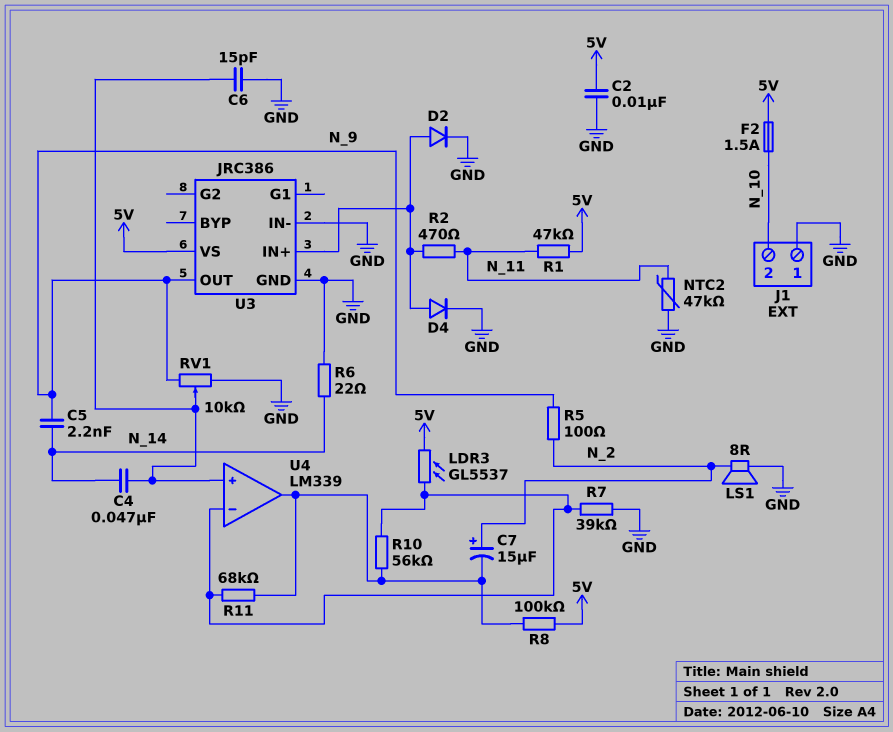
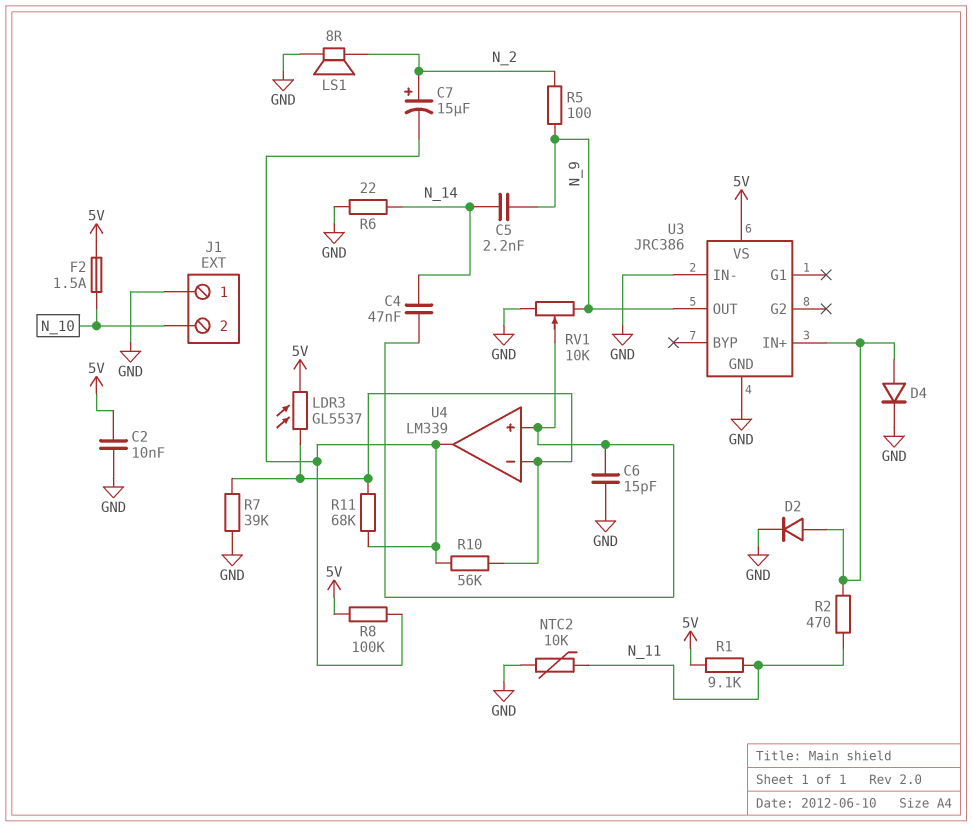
NTC2: 47k (GND, N_11) -> 10k (GND, N_11)
R1: 47k (5V, N_11) -> 9.1k (5V, N_11)

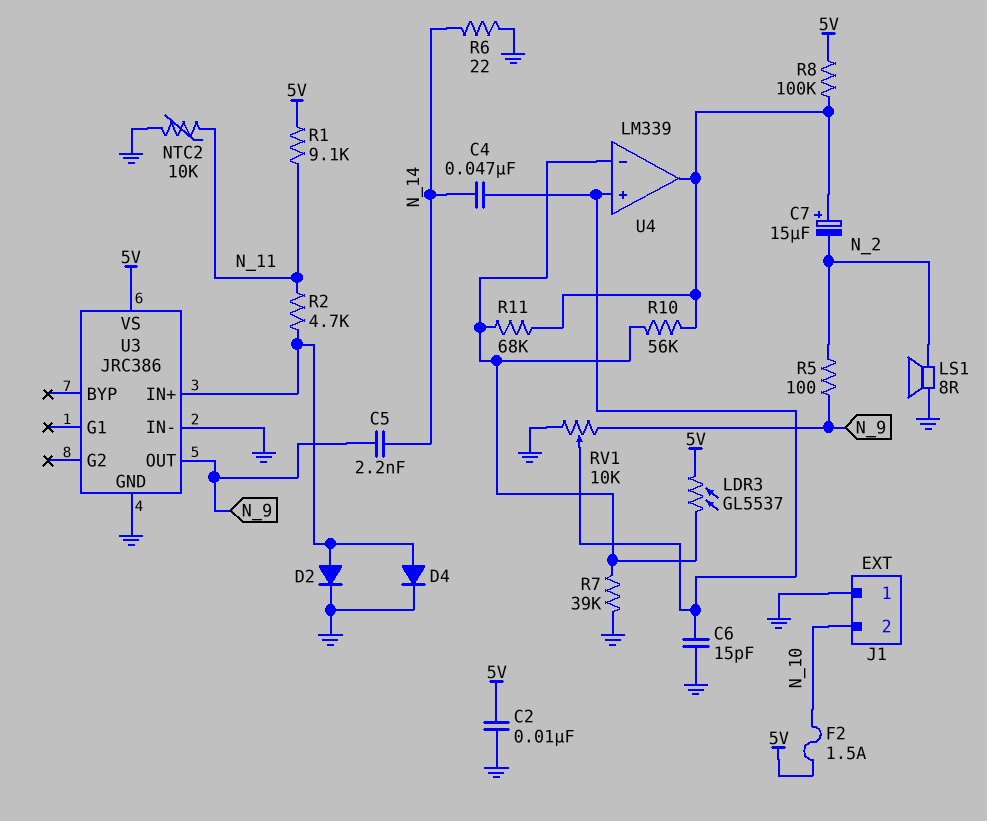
C7: 15uF (plus N_2, minus U4/out) -> 15uF (plus U4/out, minus N_2)
R2: 470 (N_11, U3/IN+) -> 4.7k (N_11, U3/IN+)

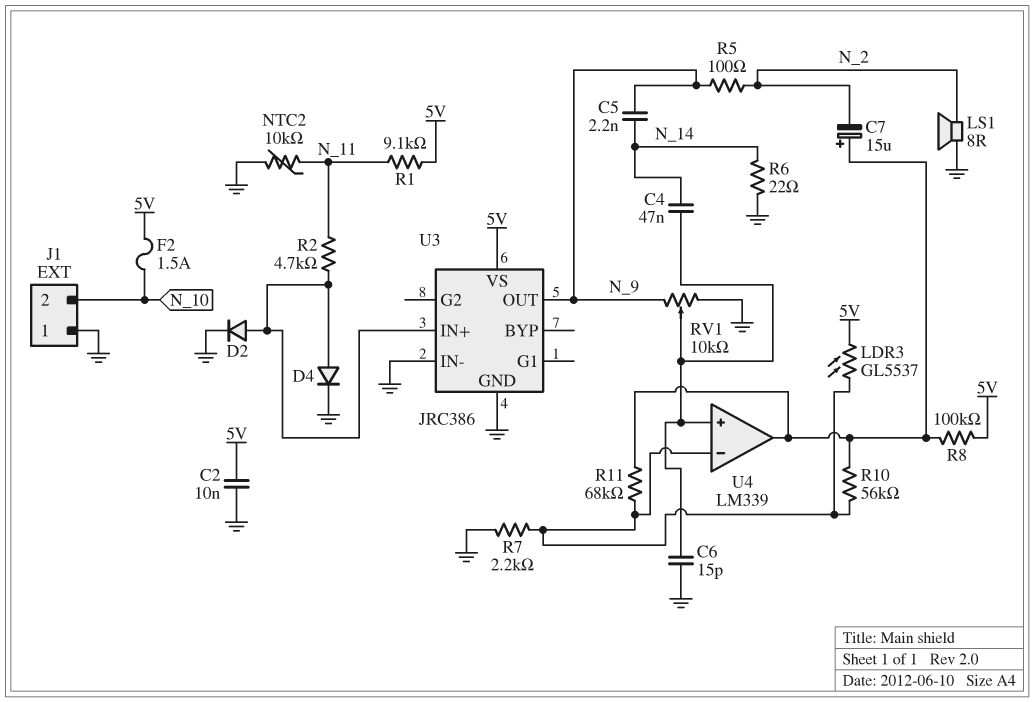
R7: 39k (GND, U4/in-) -> 2.2k (GND, U4/in-)

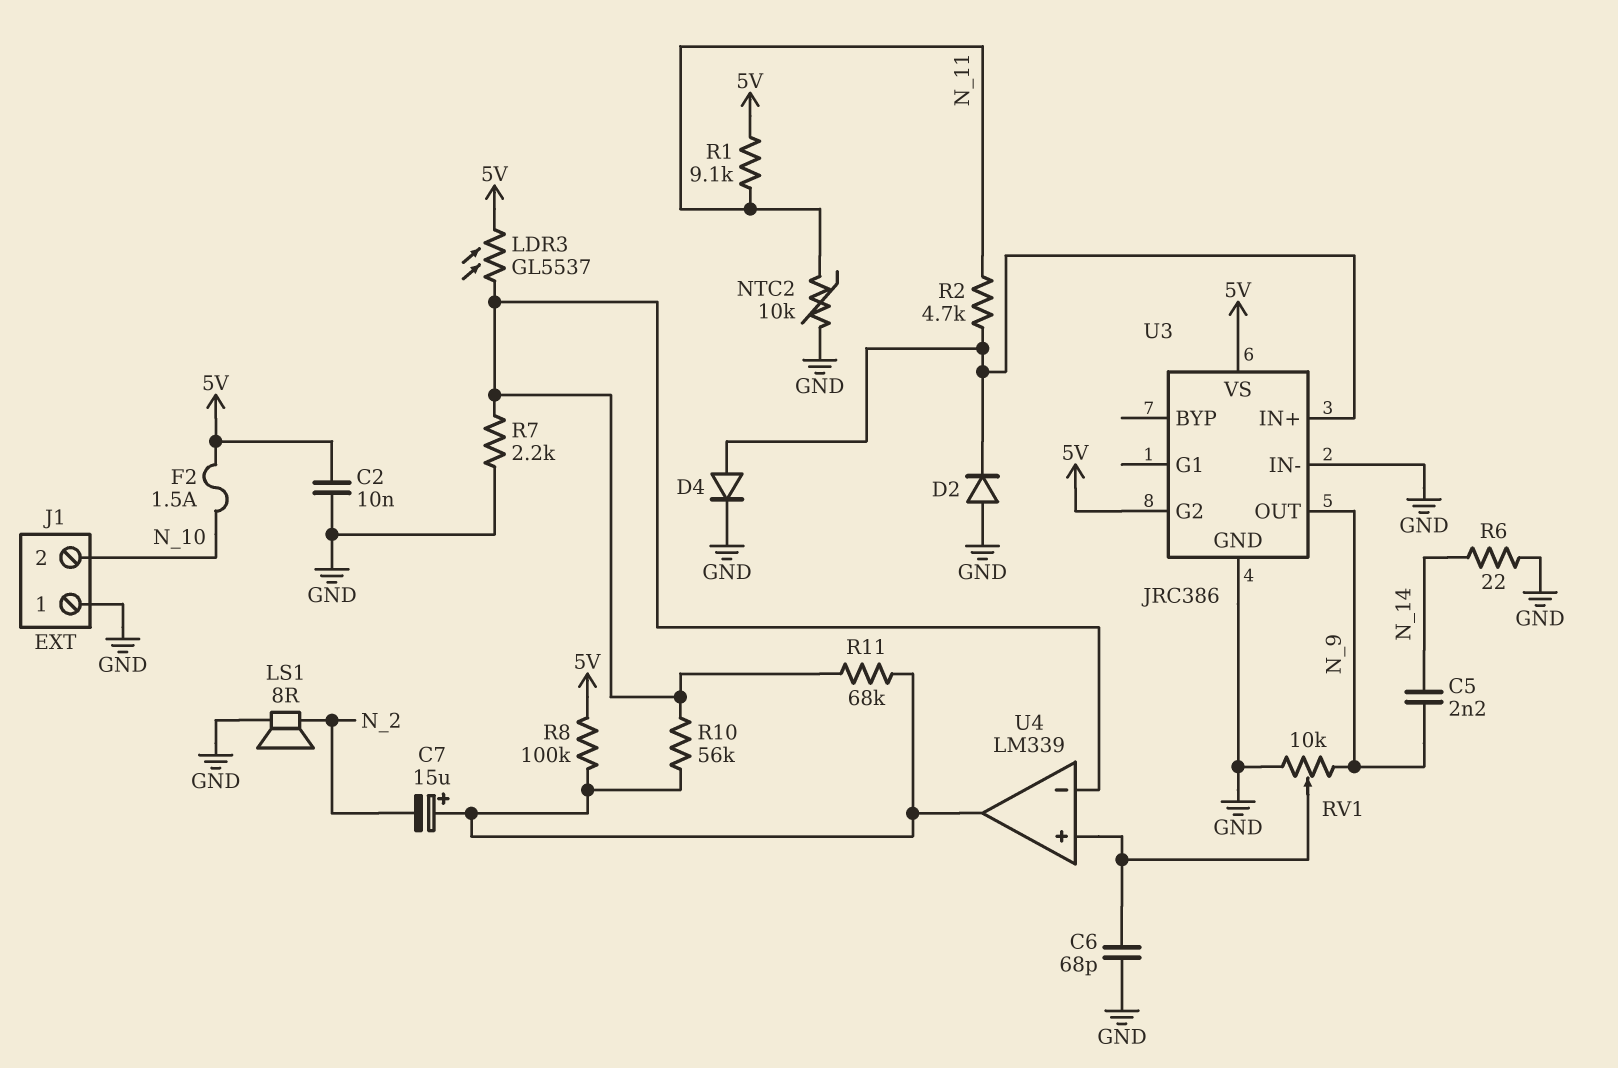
C4: 47nF (N_14, U4/in+) -> none
C6: 15pF (GND, U4/in+) -> 68pF (GND, U4/in+)
D2: diode (A U3/IN+, K GND) -> diode (A GND, K U3/IN+)
R5: 100 (N_2, N_9) -> none
U3 pin G2: none -> 5V

